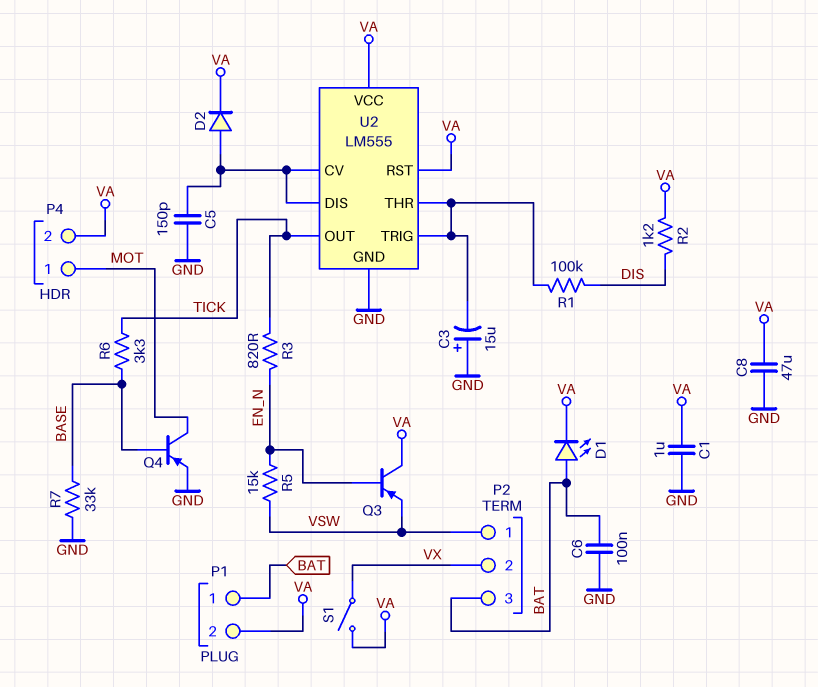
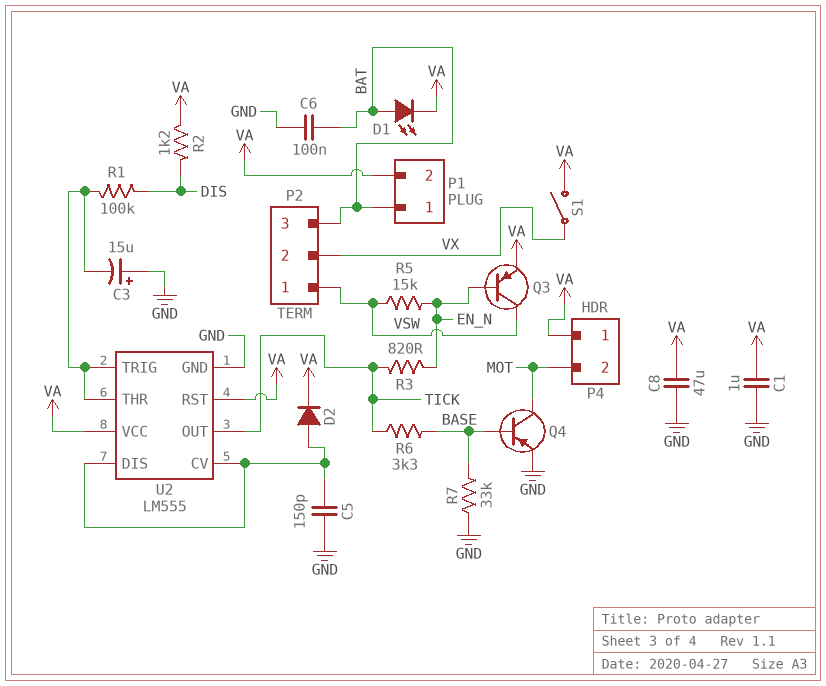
P4 pin 1: MOT -> VA
P4 pin 2: VA -> MOT
Q3: PNP (B EN_N, C VA, E VSW) -> PNP (B EN_N, C VSW, E VA)

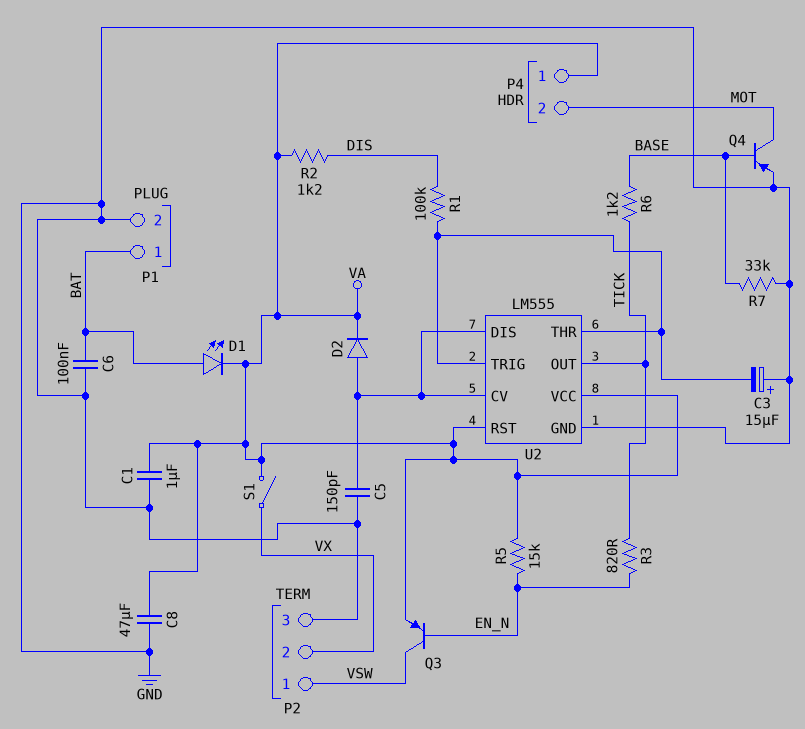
P1 pin 2: VA -> GND
P2 pin 3: BAT -> GND
R5: 15k (EN_N, VSW) -> 15k (EN_N, VA)
R6: 3.3k (BASE, TICK) -> 1.2k (BASE, TICK)

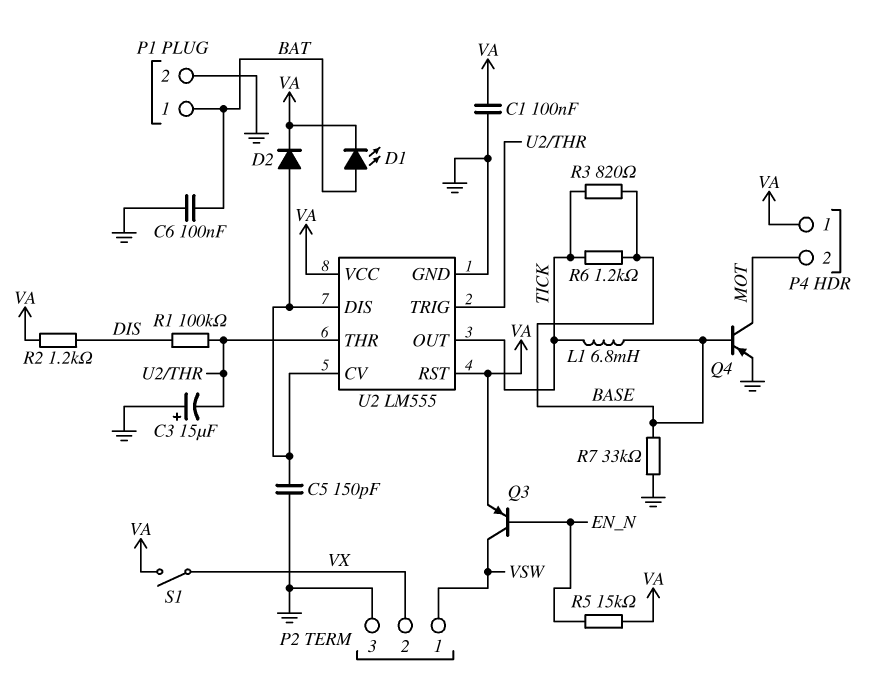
C1: 1uF (GND, VA) -> 100nF (GND, VA)
C8: 47uF (GND, VA) -> none
L1: none -> 6.8mH (BASE, TICK)
R3: 820 (EN_N, TICK) -> 820 (BASE, TICK)

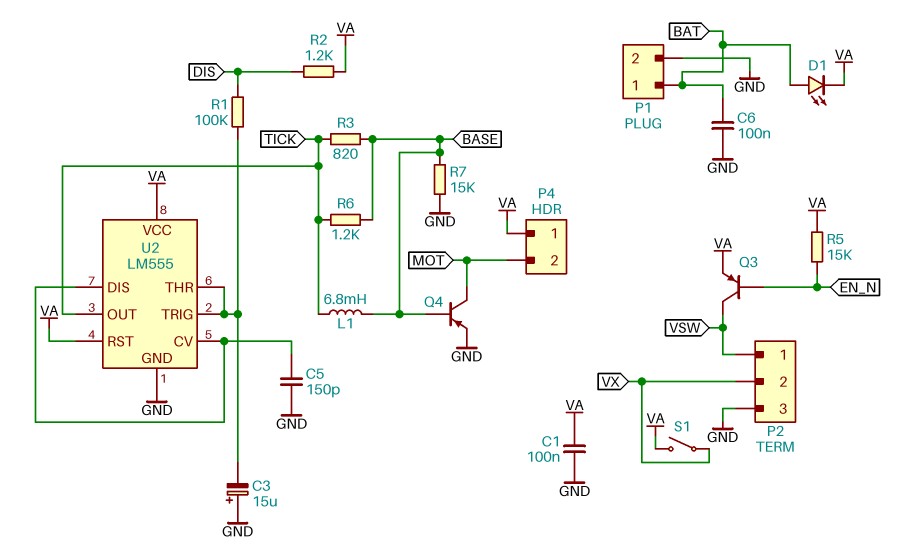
D2: diode (A U2/CV, K VA) -> none
R7: 33k (BASE, GND) -> 15k (BASE, GND)

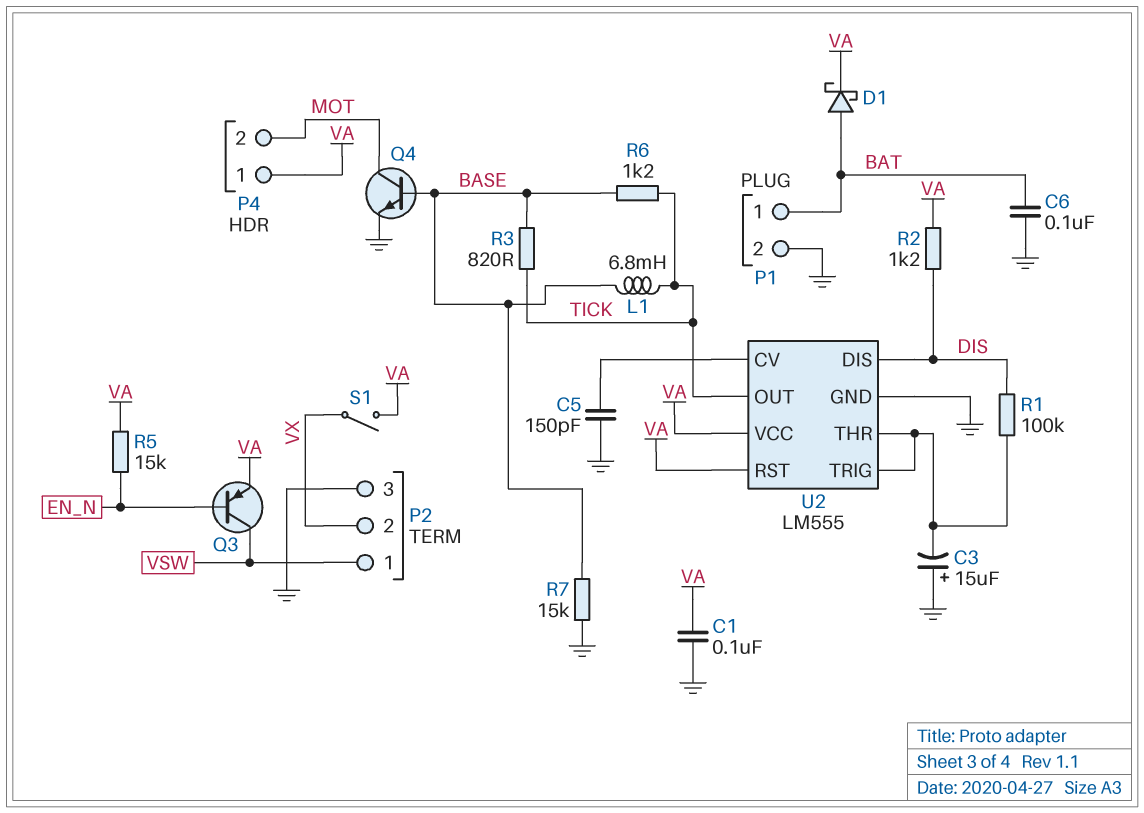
D1: LED (A BAT, K VA) -> schottky (A BAT, K VA)
Q4: PNP (B BASE, C MOT, E GND) -> NPN (B BASE, C MOT, E GND)
U2 pin DIS: U2/CV -> DIS

